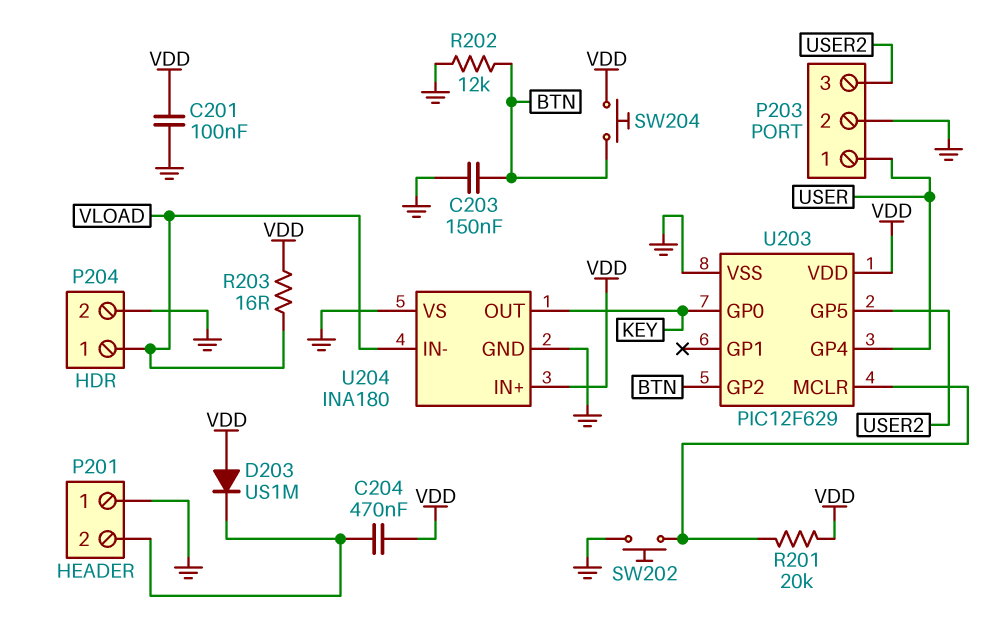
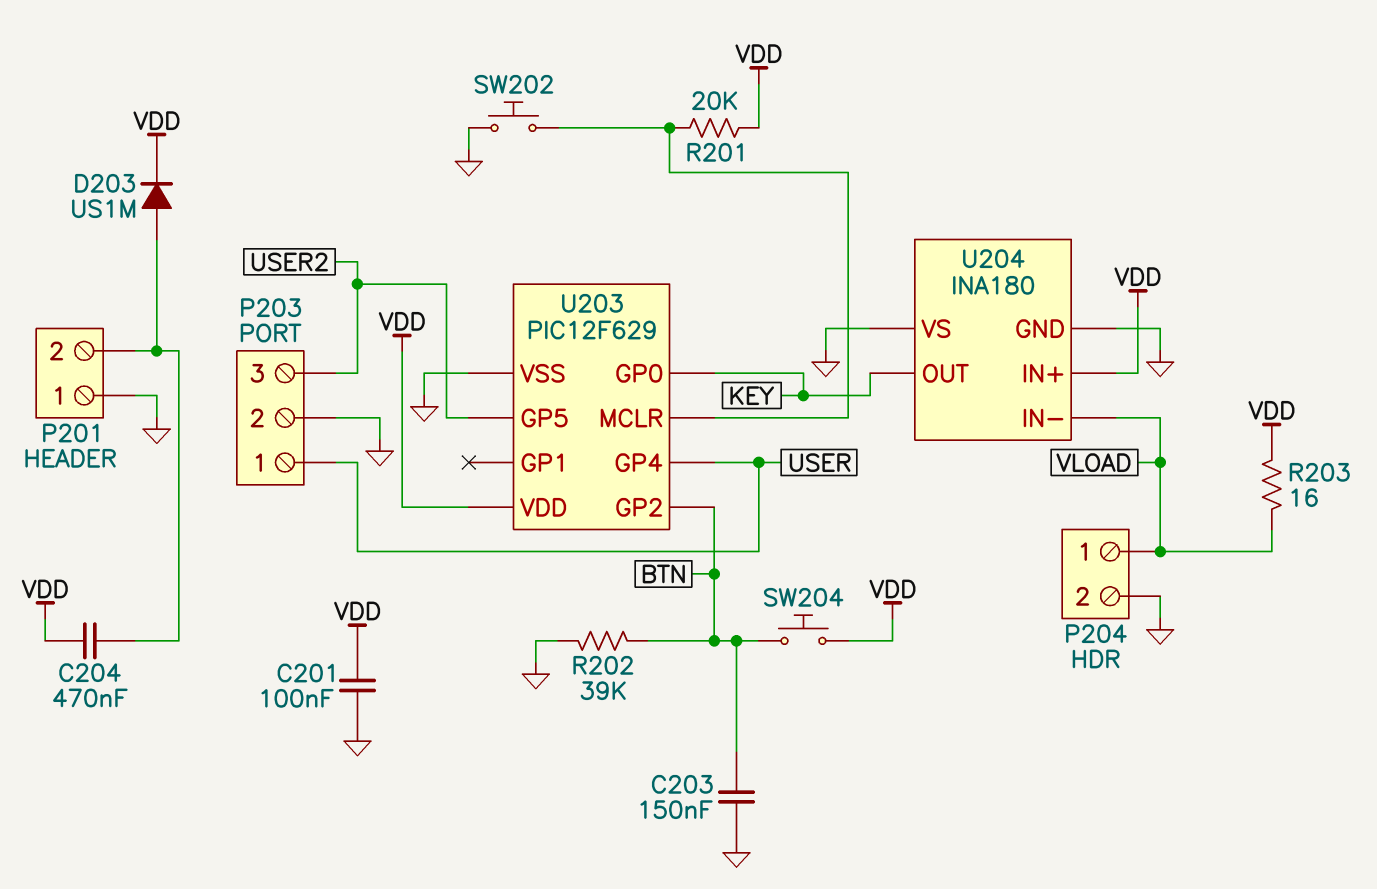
D203: diode US1M (A VDD, K P201/2) -> diode US1M (A P201/2, K VDD)
R202: 12k (BTN, GND) -> 39k (BTN, GND)

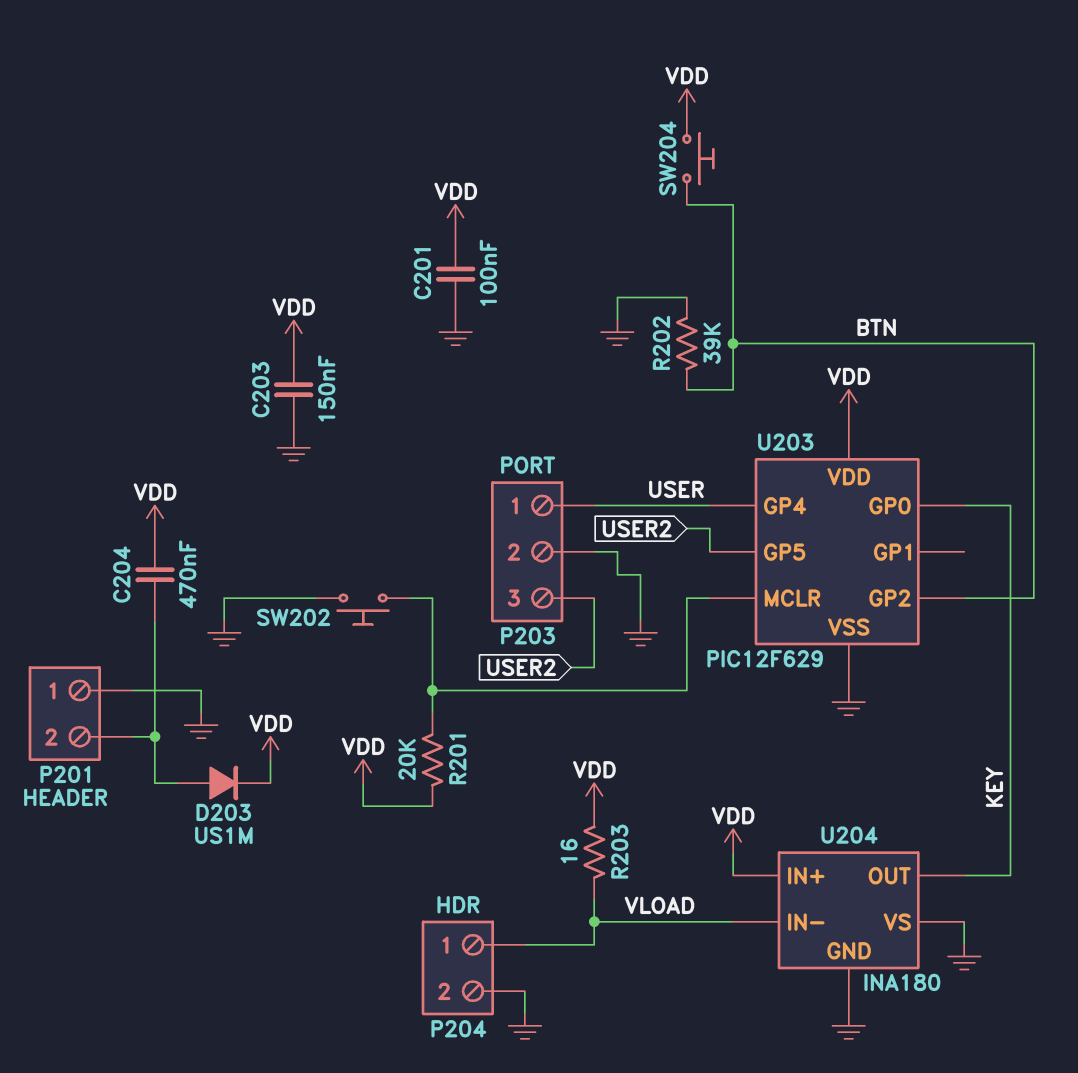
C203: 150nF (BTN, GND) -> 150nF (GND, VDD)

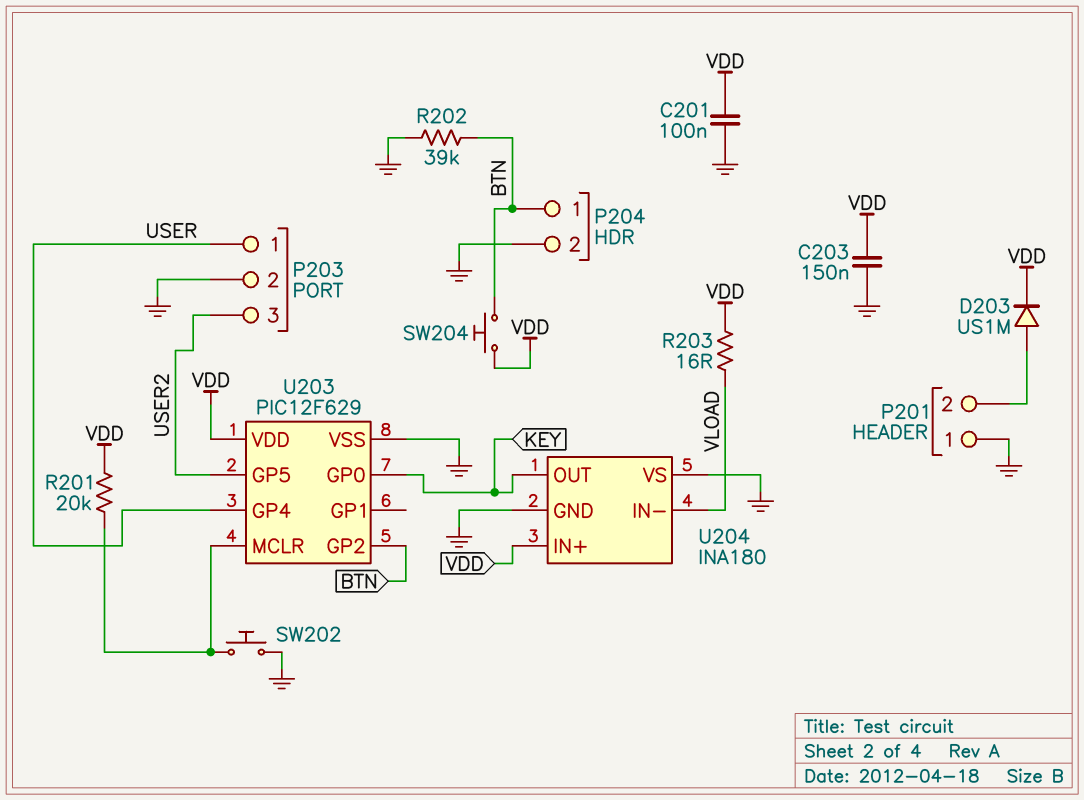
C204: 470nF (P201/2, VDD) -> none
P204 pin 1: VLOAD -> BTN

